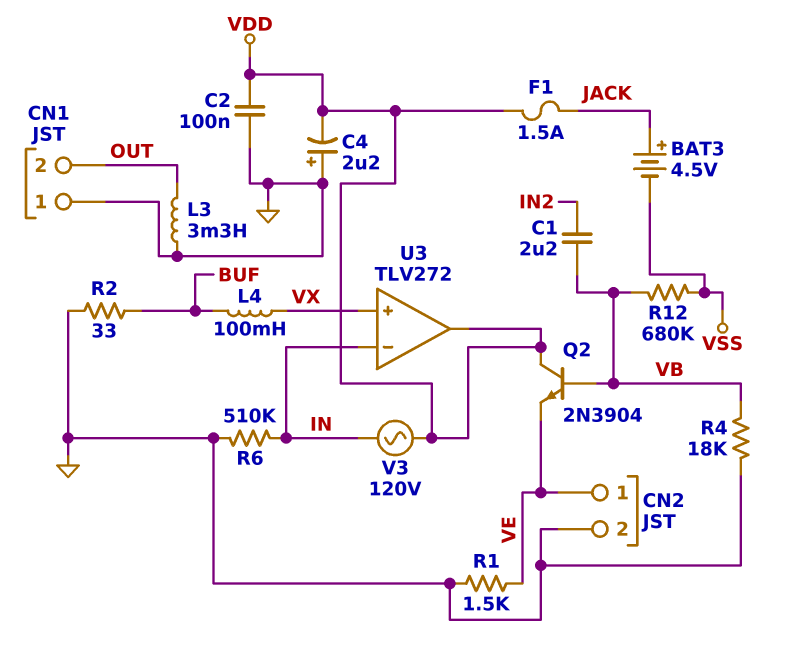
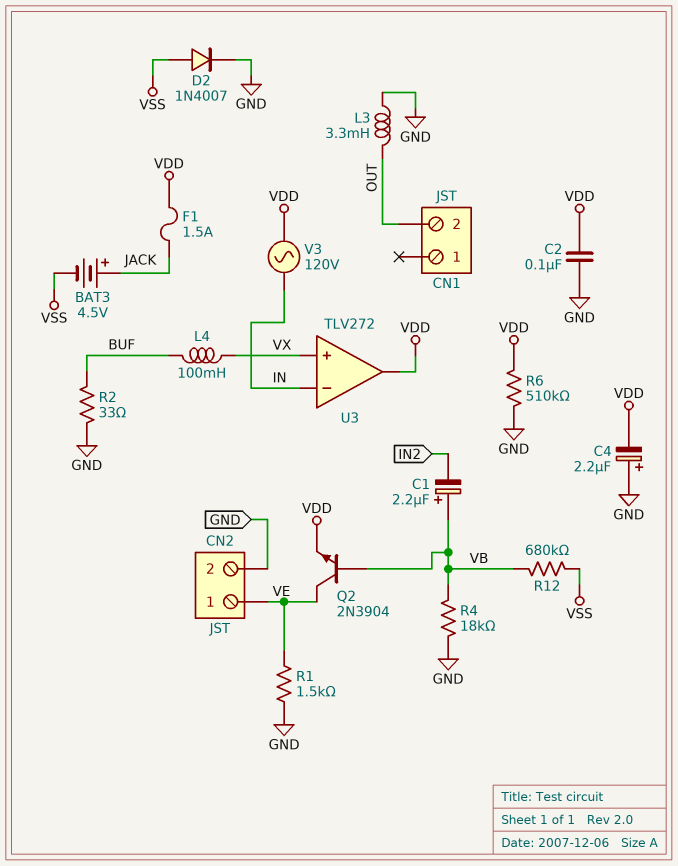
C1: 2.2uF (IN2, VB) -> 2.2uF (plus VB, minus IN2)
CN1 pin 1: GND -> none
D2: none -> diode 1N4007 (A VSS, K GND)
Q2: NPN 2N3904 (B VB, C VDD, E VE) -> NPN 2N3904 (B VB, C VE, E VDD)
R6: 510k (GND, IN) -> 510k (GND, VDD)

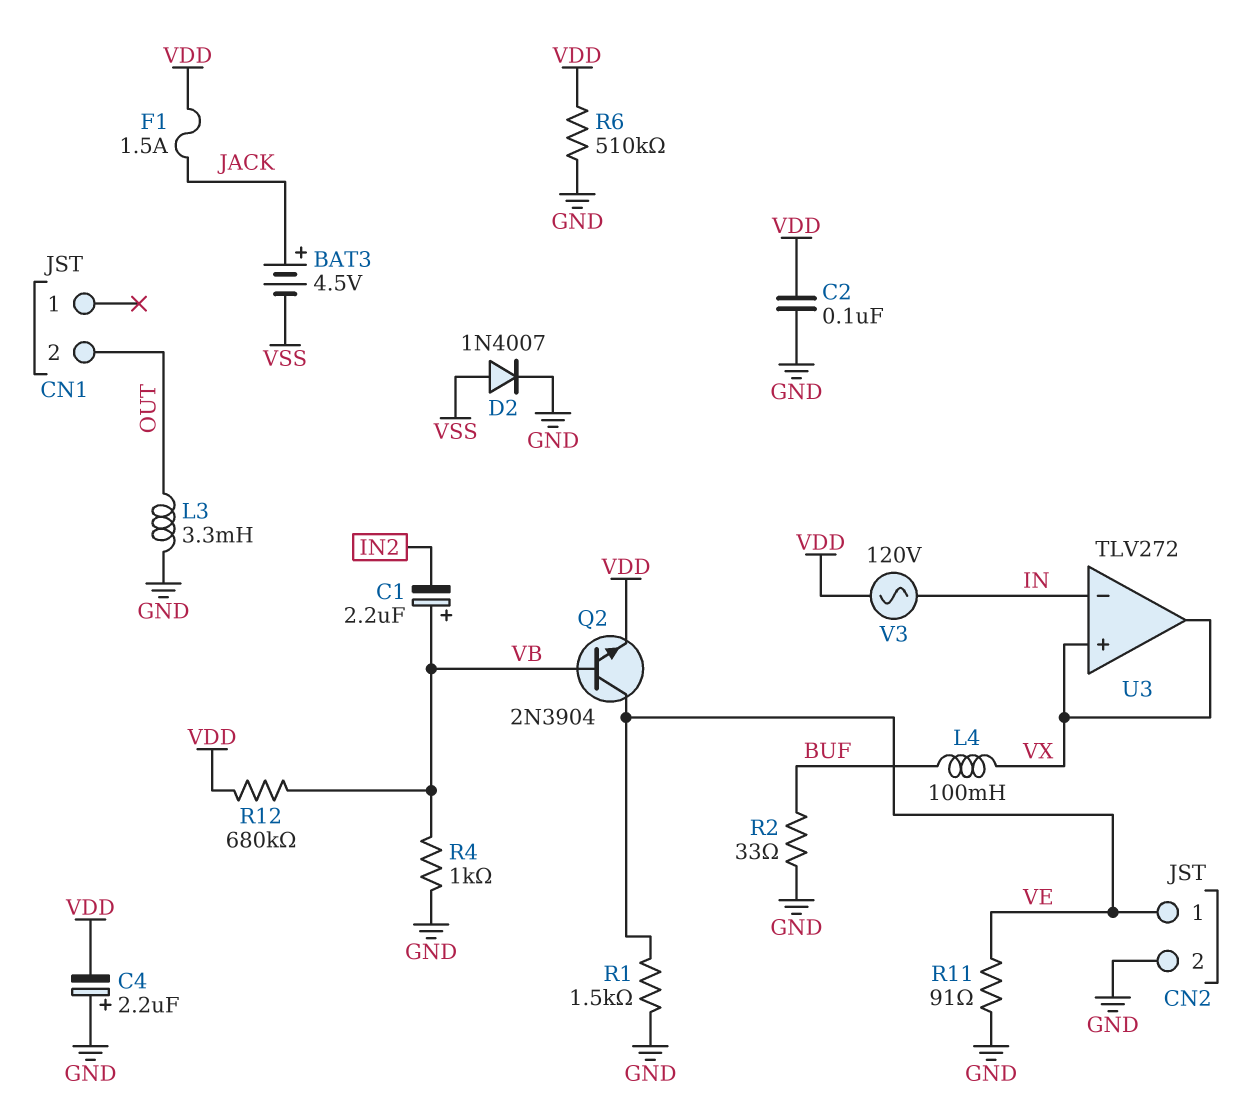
R4: 18k (GND, VB) -> 1k (GND, VB)
R11: none -> 91 (GND, VE)
R12: 680k (VB, VSS) -> 680k (VB, VDD)
U3 pin out: VDD -> VX

